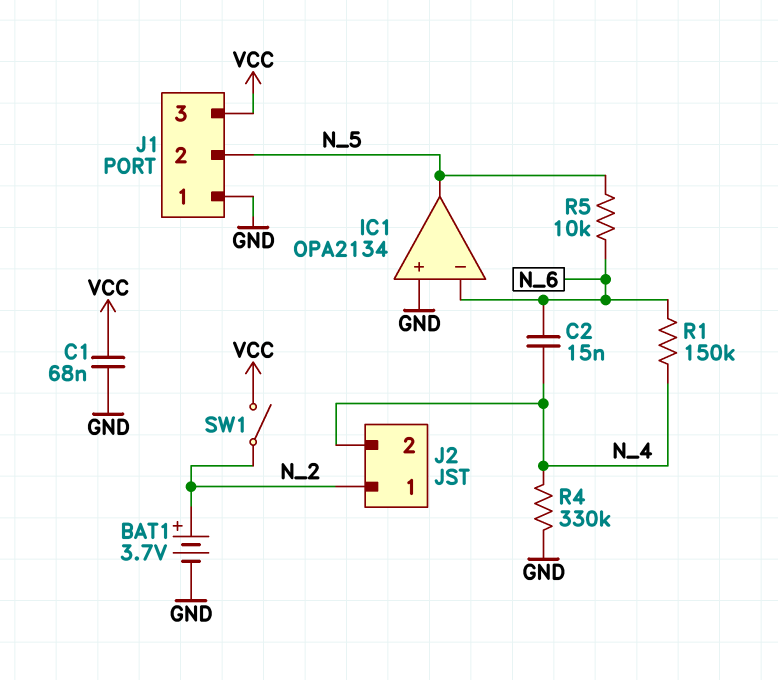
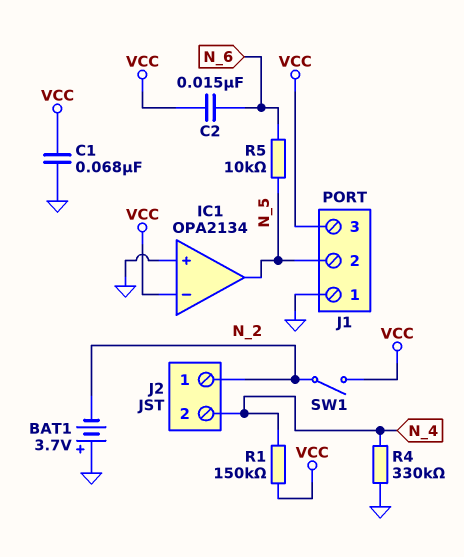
BAT1: 3.7V (plus N_2, minus GND) -> 3.7V (plus GND, minus N_2)
C2: 15nF (N_4, N_6) -> 15nF (N_6, VCC)
IC1 pin in-: N_6 -> VCC
R1: 150k (N_4, N_6) -> 150k (N_4, VCC)

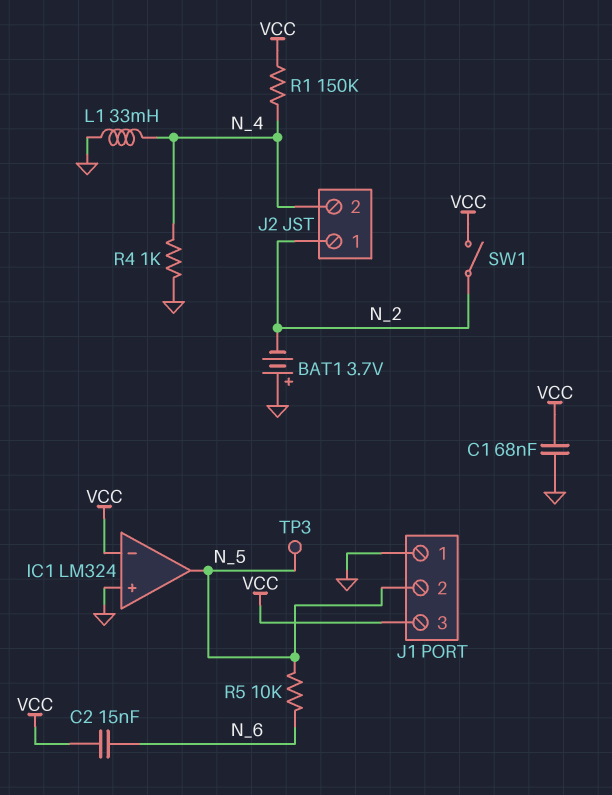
IC1: OPA2134 -> LM324
L1: none -> 33mH (GND, N_4)
R4: 330k (GND, N_4) -> 1k (GND, N_4)
TP3: none -> test point (N_5)

